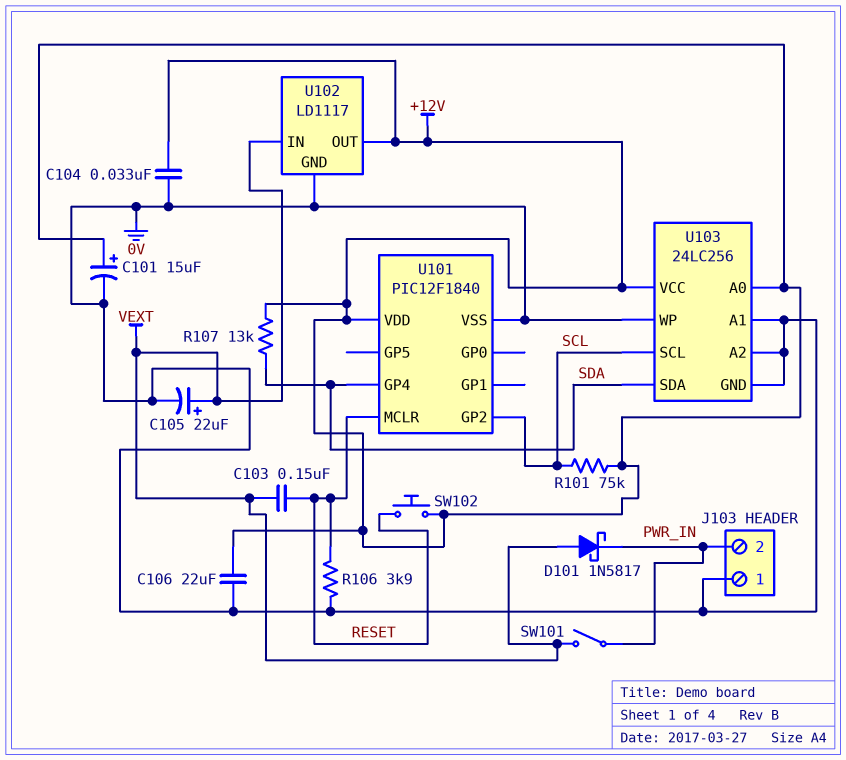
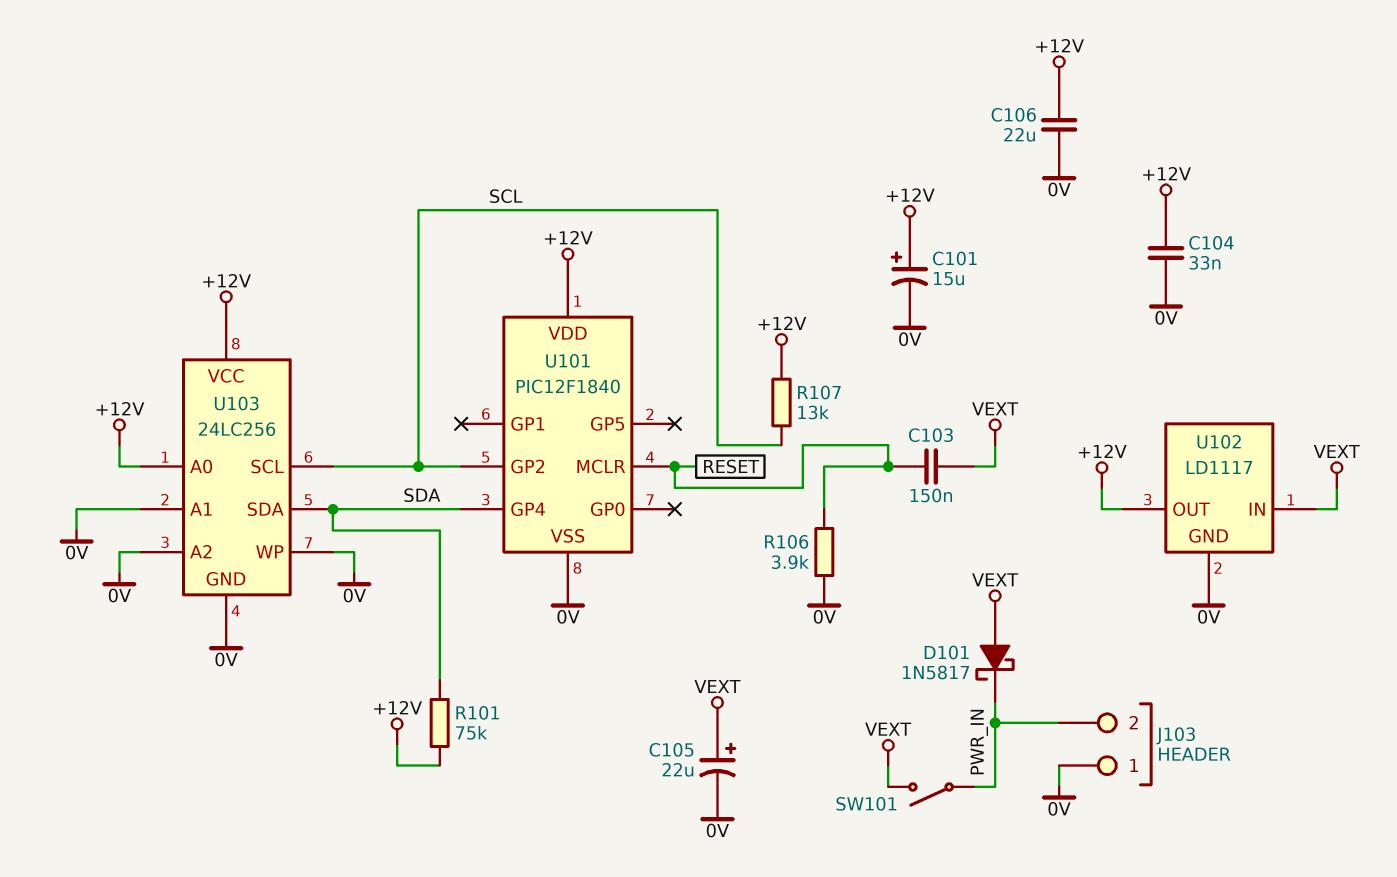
R101: 75k (+12V, SCL) -> 75k (+12V, SDA)
R107: 13k (+12V, SDA) -> 13k (+12V, SCL)
SW102: button (+12V, RESET) -> none

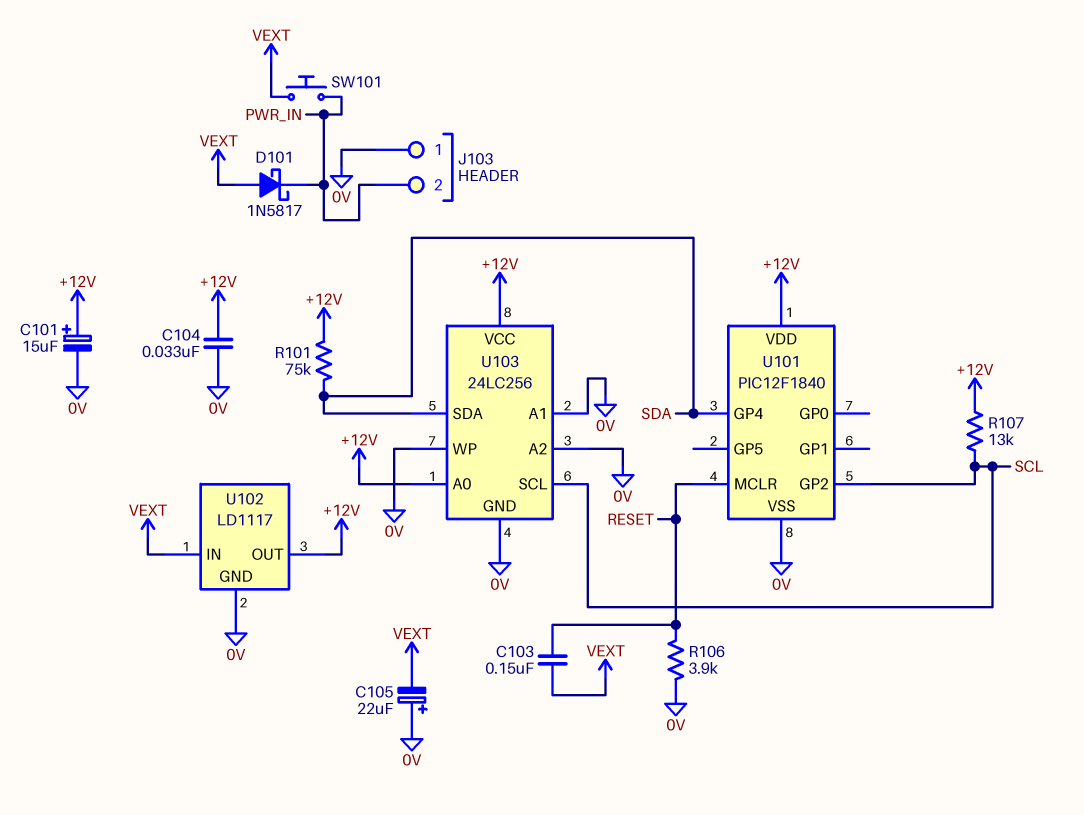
C105: 22uF (plus VEXT, minus 0V) -> 22uF (plus 0V, minus VEXT)
C106: 22uF (+12V, 0V) -> none
SW101: switch (PWR_IN, VEXT) -> button (PWR_IN, VEXT)

